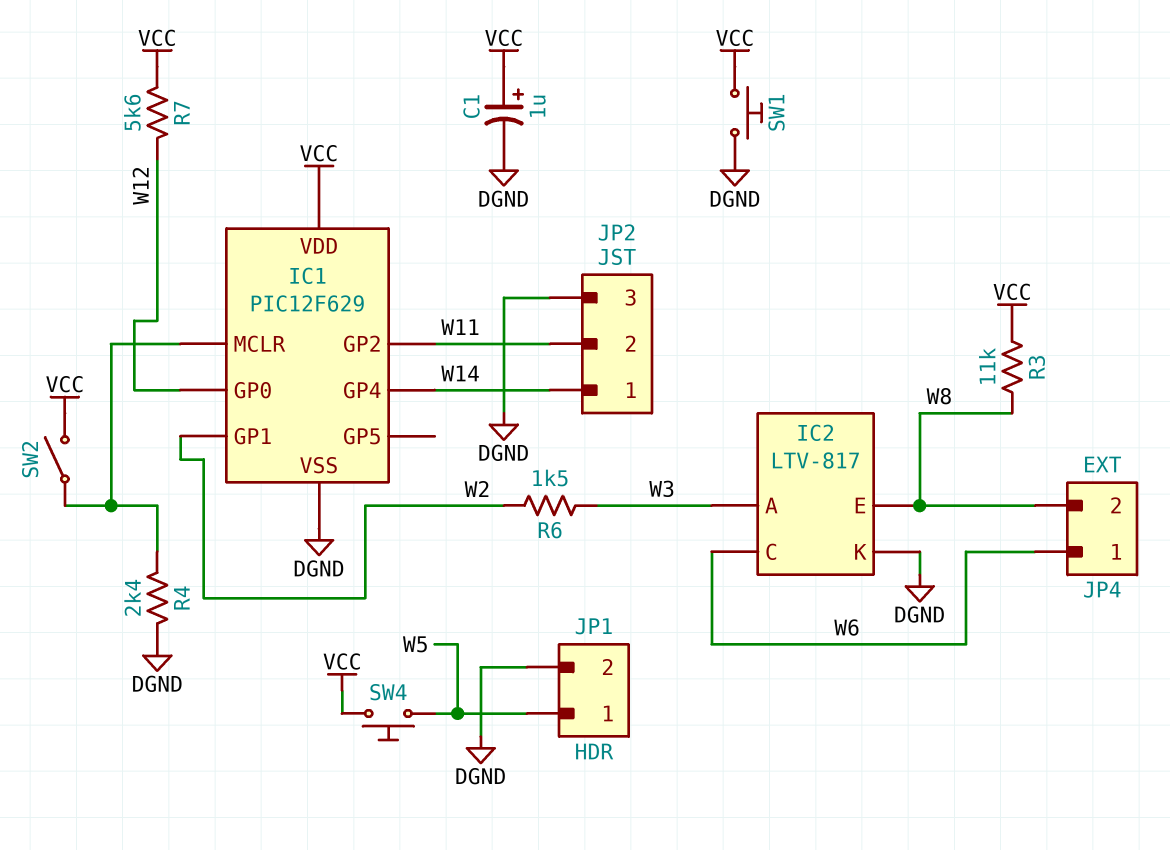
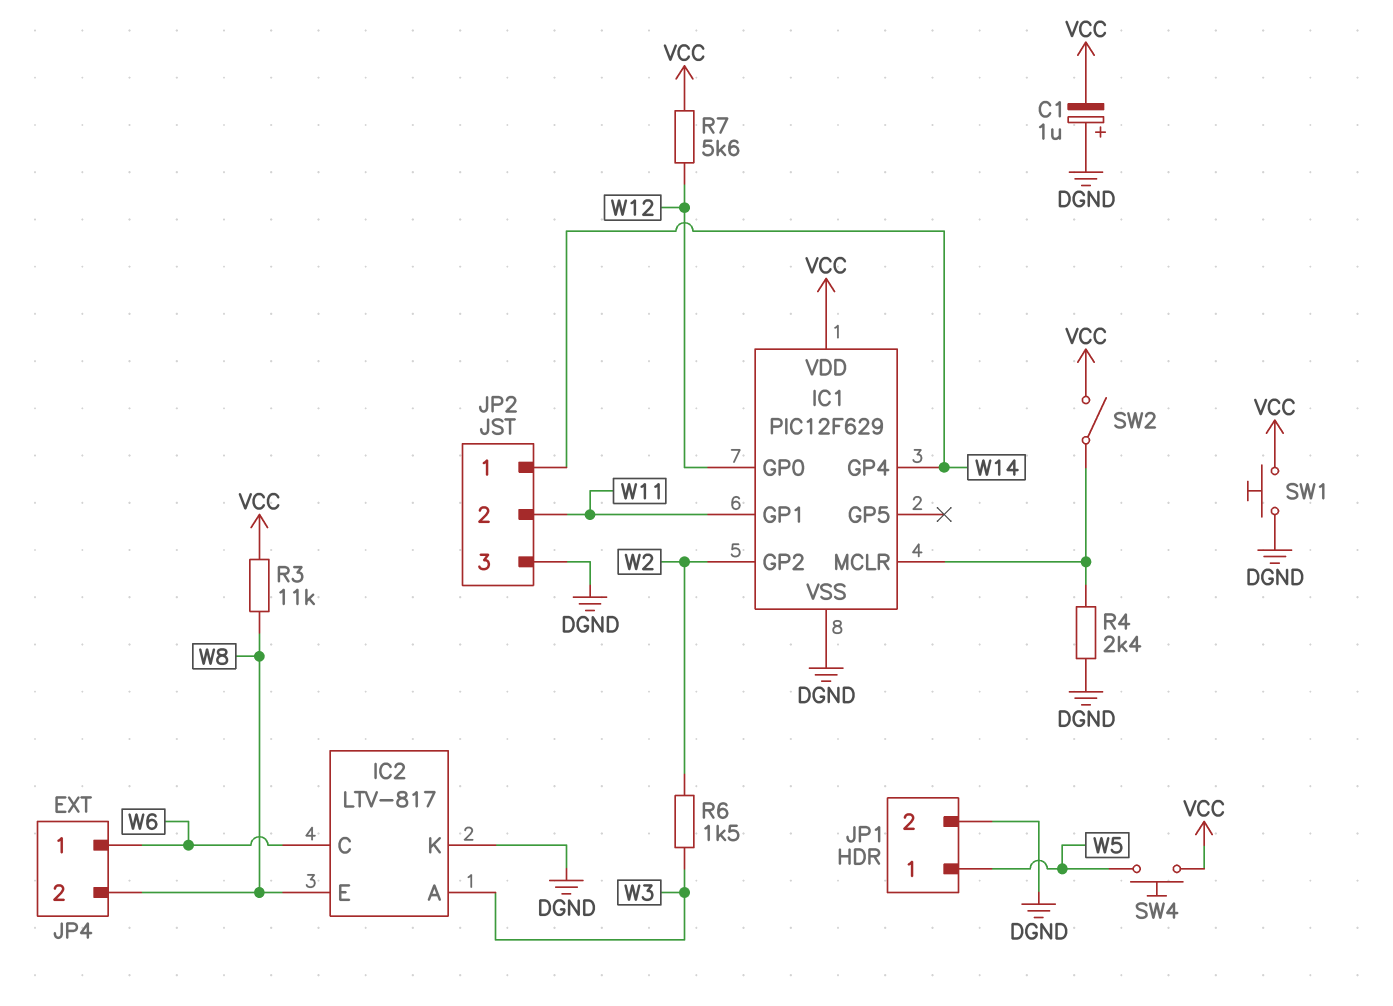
C1: 1uF (plus VCC, minus DGND) -> 1uF (plus DGND, minus VCC)
IC1 pin GP1: W2 -> W11
IC1 pin GP2: W11 -> W2

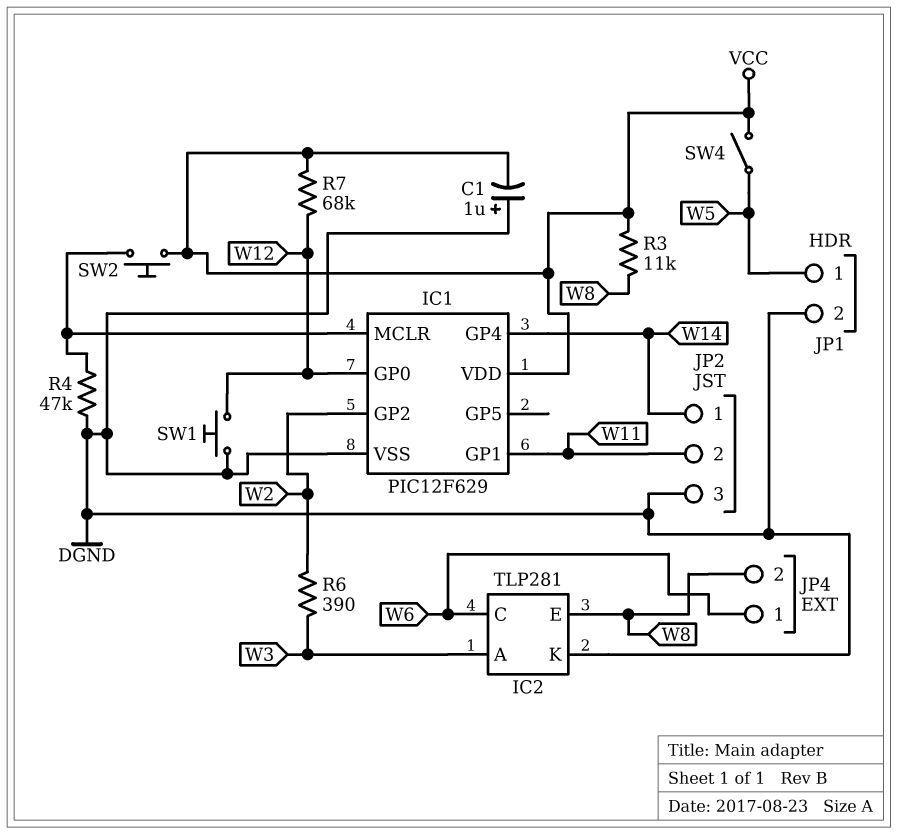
IC2: LTV-817 -> TLP281
R4: 2.4k (DGND, IC1/MCLR) -> 47k (DGND, IC1/MCLR)
R6: 1.5k (W2, W3) -> 390 (W2, W3)
R7: 5.6k (VCC, W12) -> 68k (VCC, W12)
SW1: button (DGND, VCC) -> button (DGND, W12)
SW2: switch (IC1/MCLR, VCC) -> button (IC1/MCLR, VCC)
SW4: button (VCC, W5) -> switch (VCC, W5)

